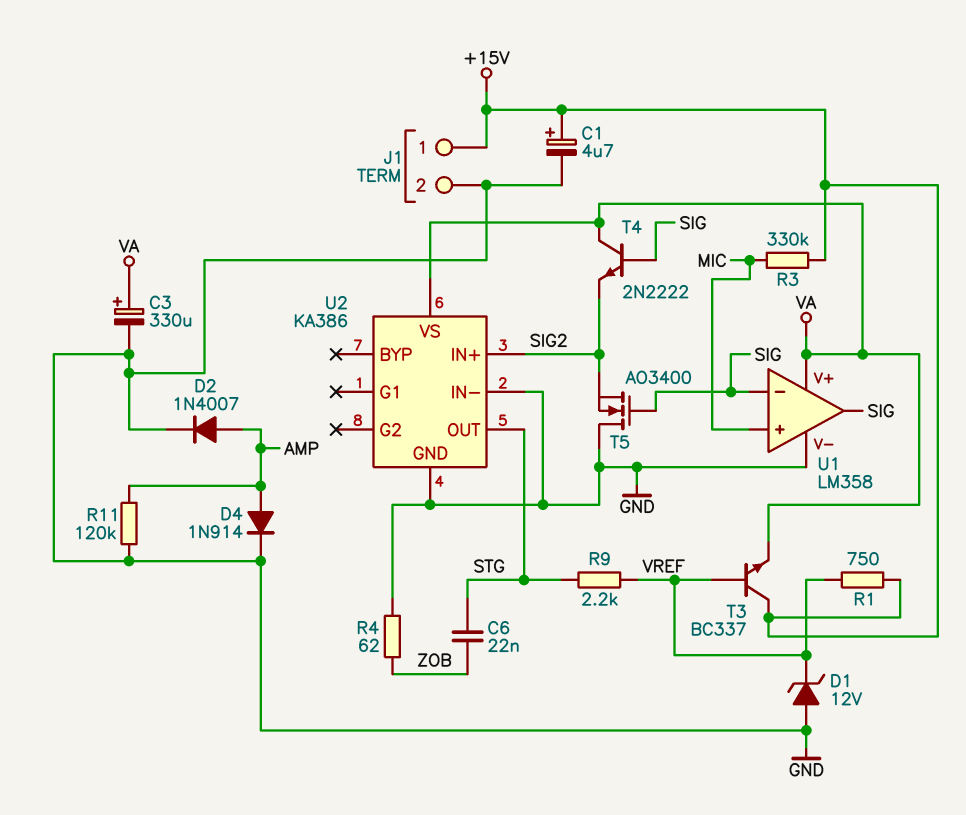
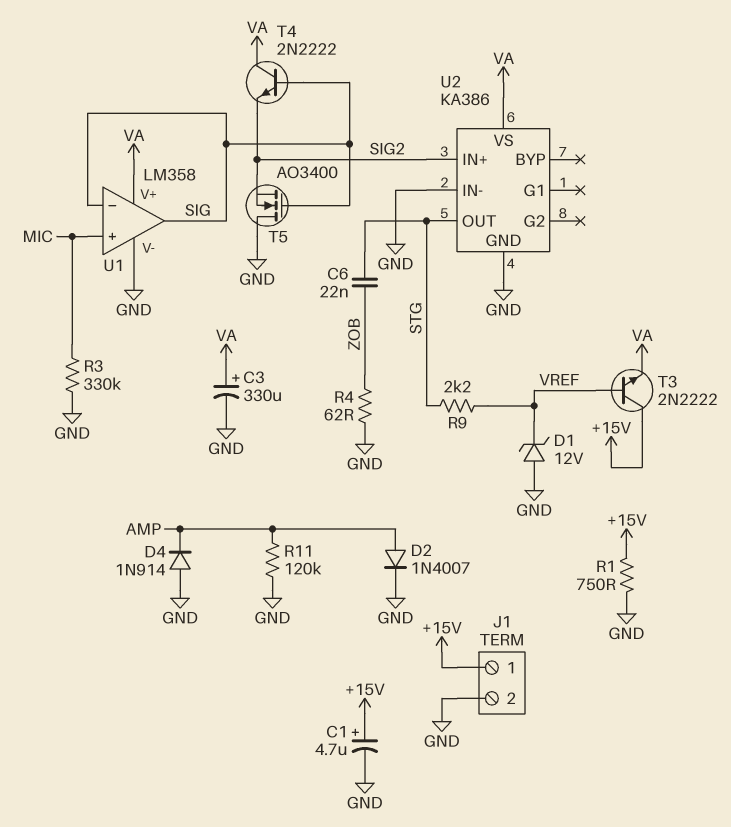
D4: diode 1N914 (A AMP, K GND) -> diode 1N914 (A GND, K AMP)
R1: 750 (+15V, VREF) -> 750 (+15V, GND)
R3: 330k (+15V, MIC) -> 330k (GND, MIC)
T3: NPN BC337 (B VREF, C +15V, E VA) -> NPN 2N2222 (B VREF, C +15V, E VA)

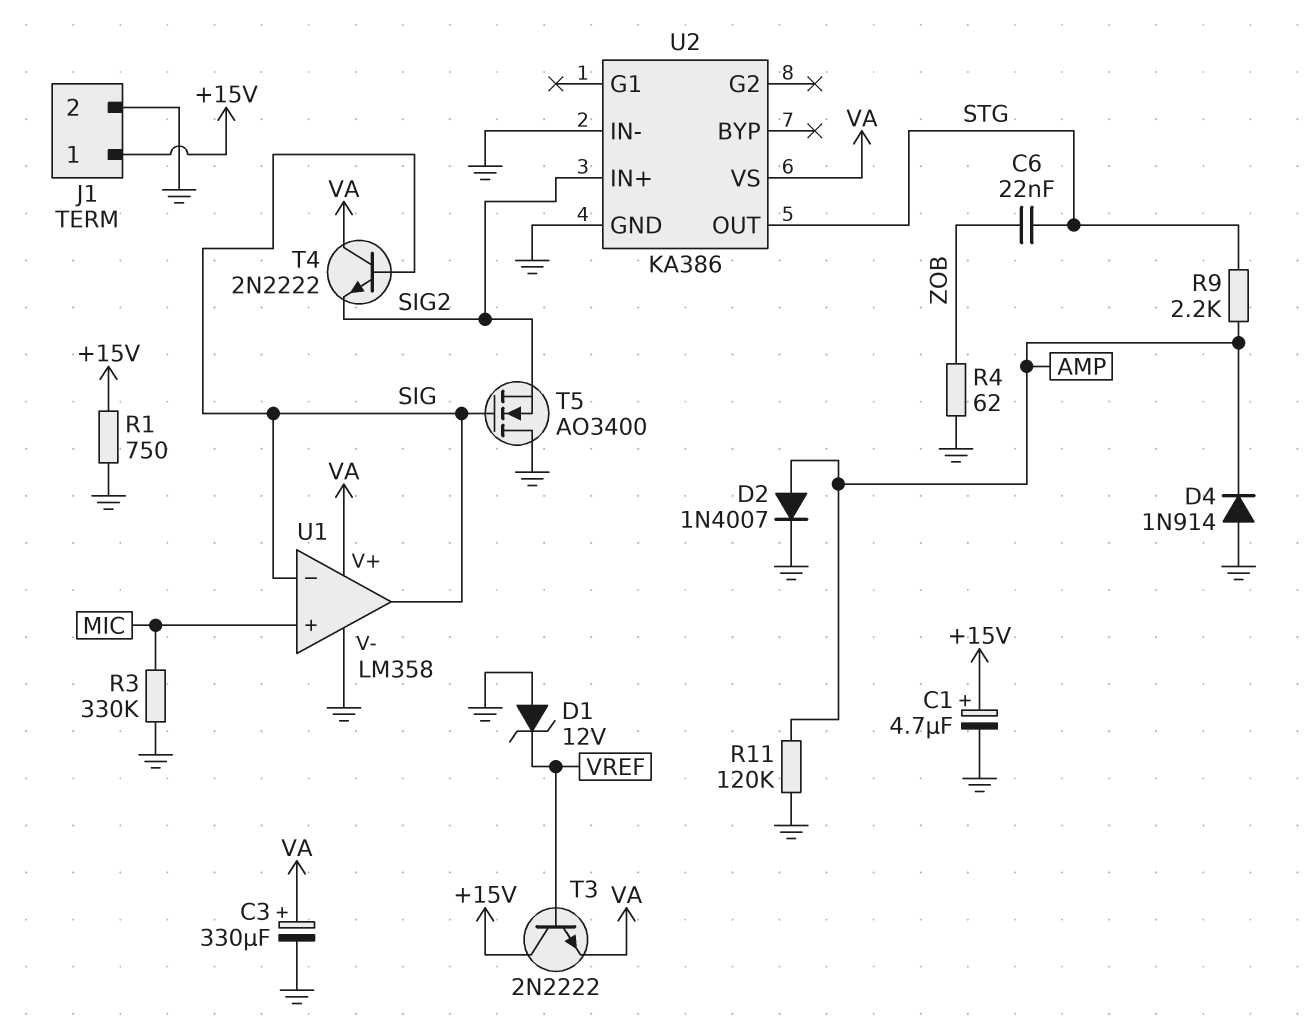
R9: 2.2k (STG, VREF) -> 2.2k (AMP, STG)

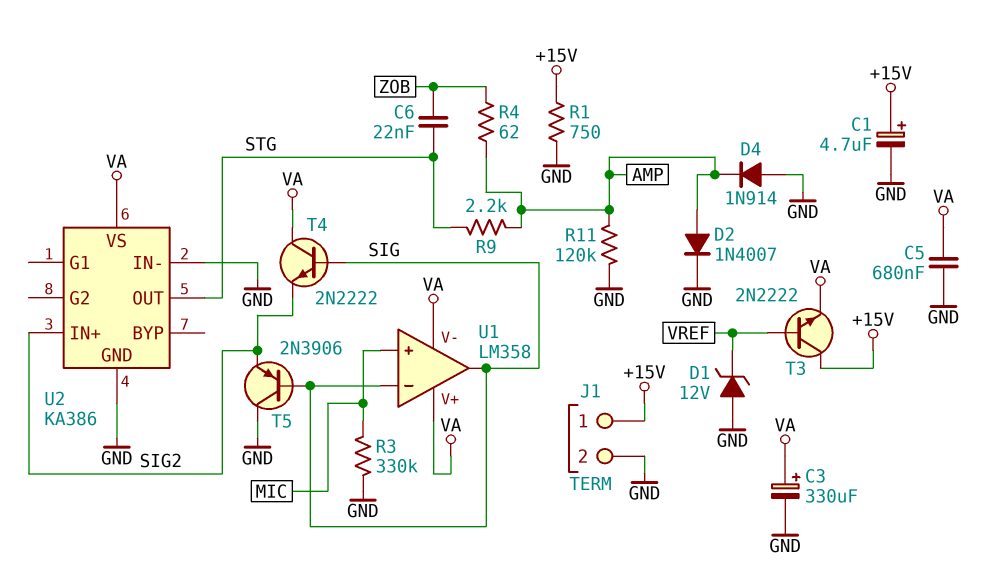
C5: none -> 680nF (GND, VA)
R4: 62 (GND, ZOB) -> 62 (AMP, ZOB)
T5: NMOS AO3400 (G SIG, D GND, S SIG2) -> PNP 2N3906 (B SIG, C GND, E SIG2)
U1 pin V-: GND -> VA

